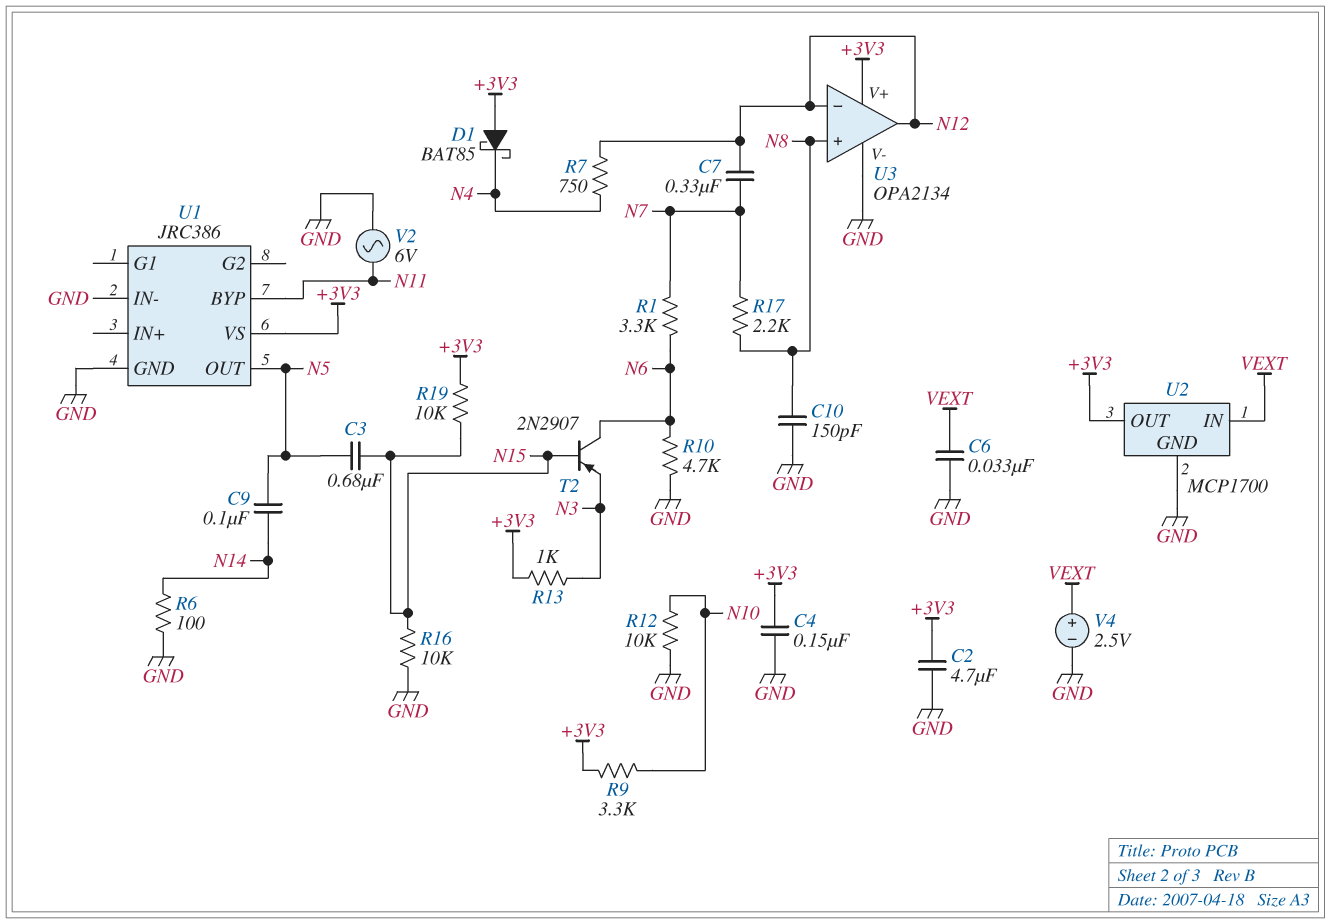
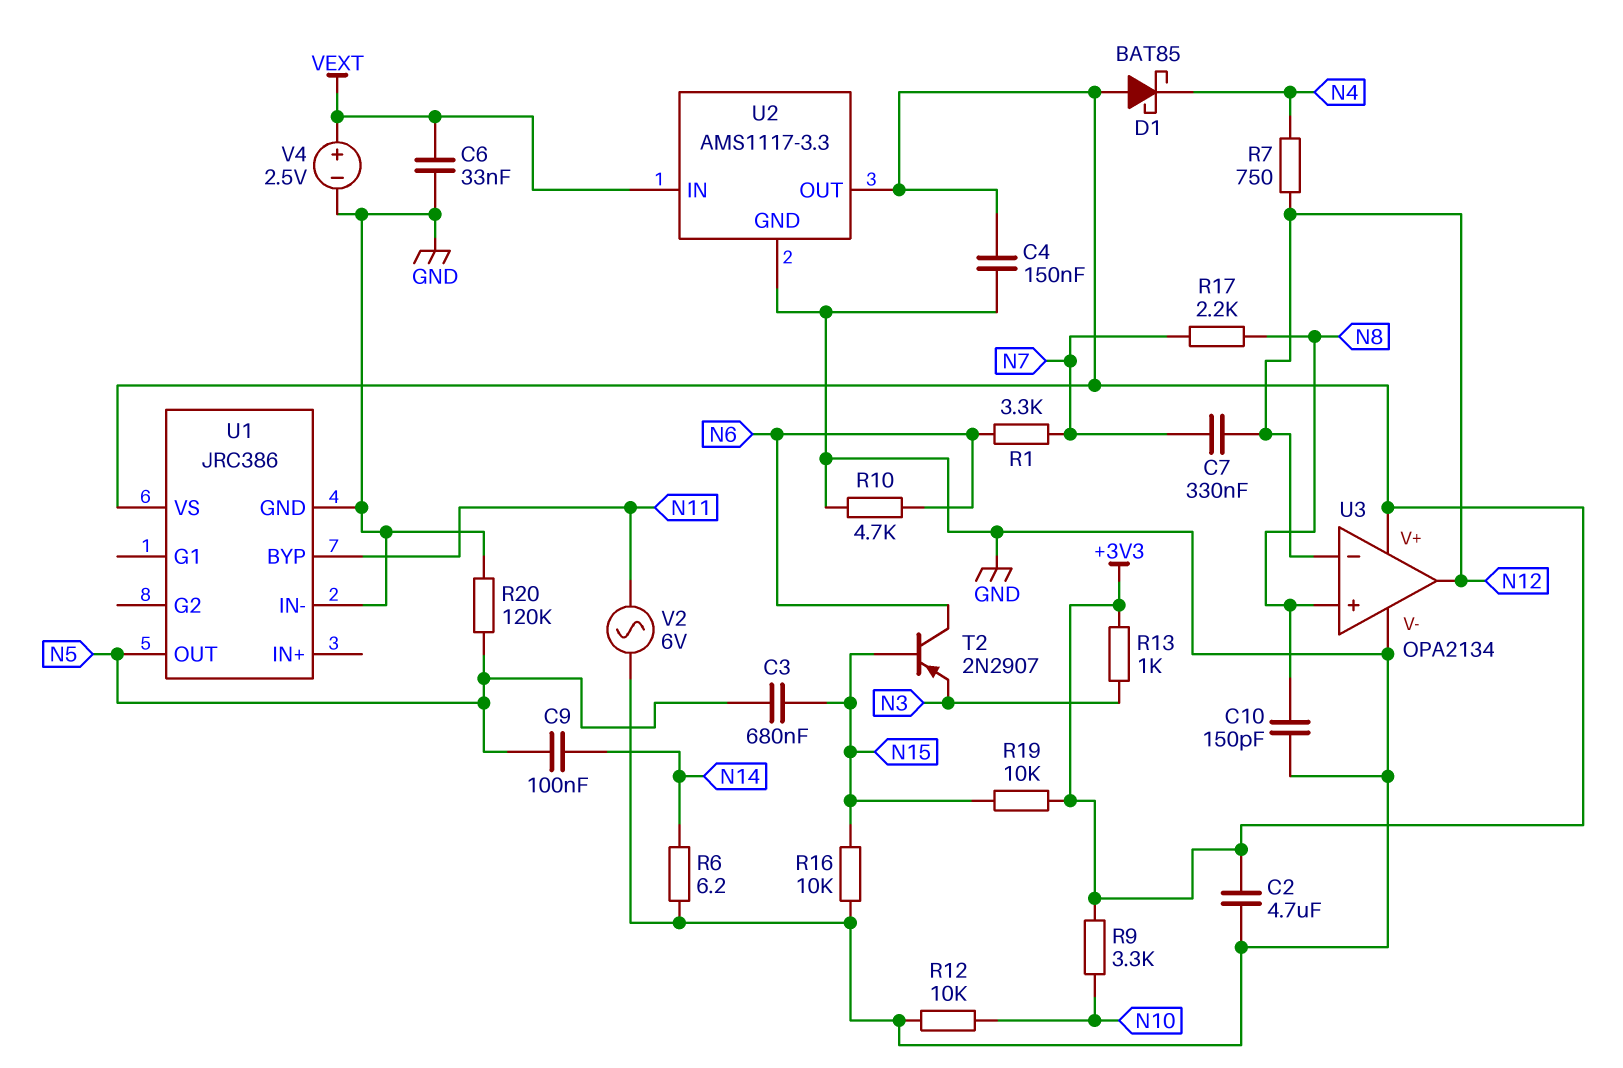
R6: 100 (GND, N14) -> 6.2 (GND, N14)
R20: none -> 120k (GND, N5)
U2: MCP1700 -> AMS1117-3.3

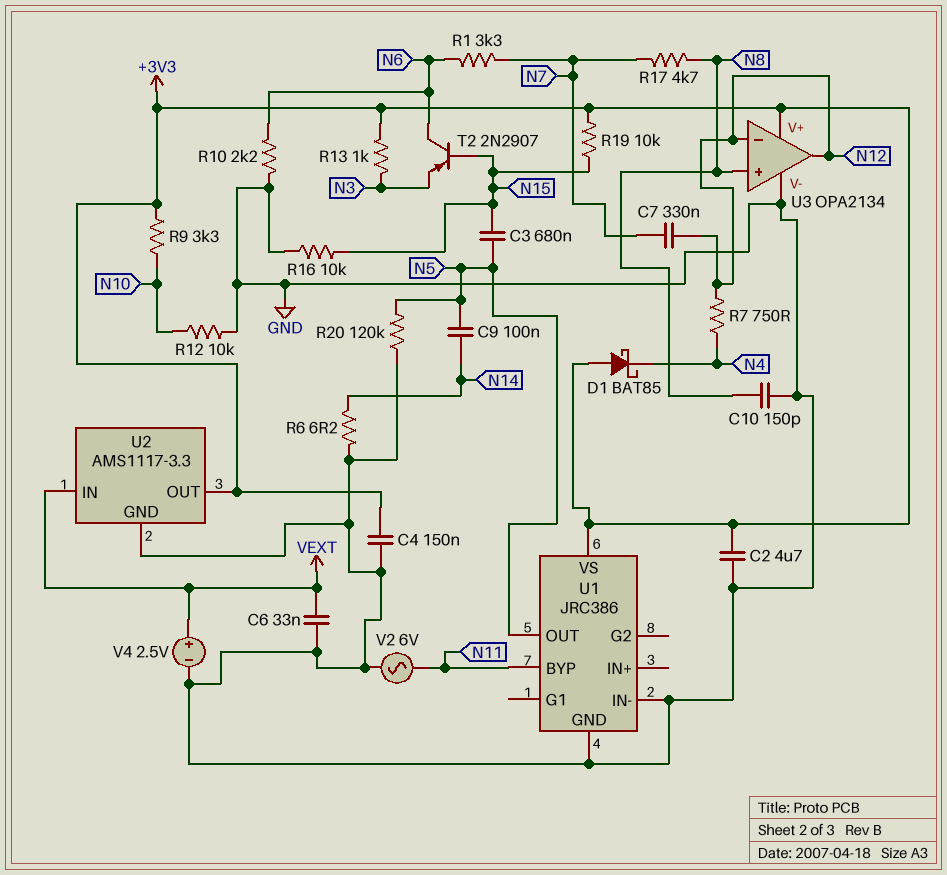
R10: 4.7k (GND, N6) -> 2.2k (GND, N6)
R17: 2.2k (N7, N8) -> 4.7k (N7, N8)

